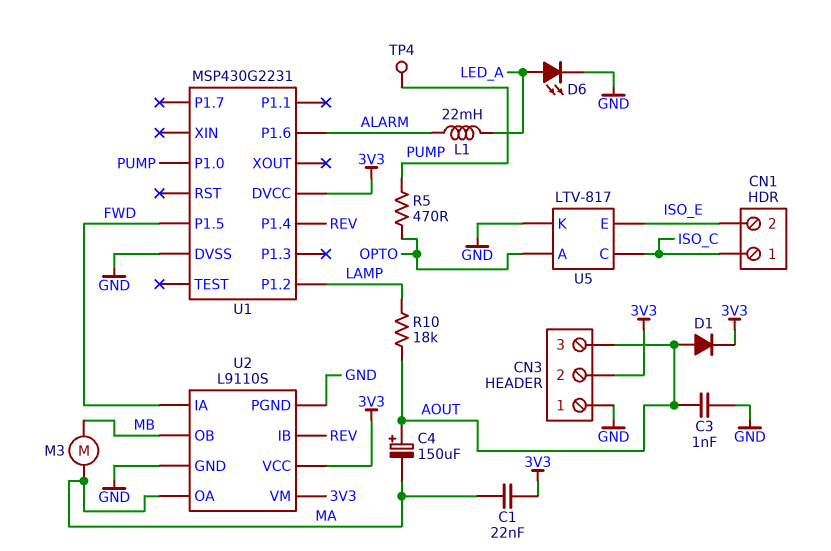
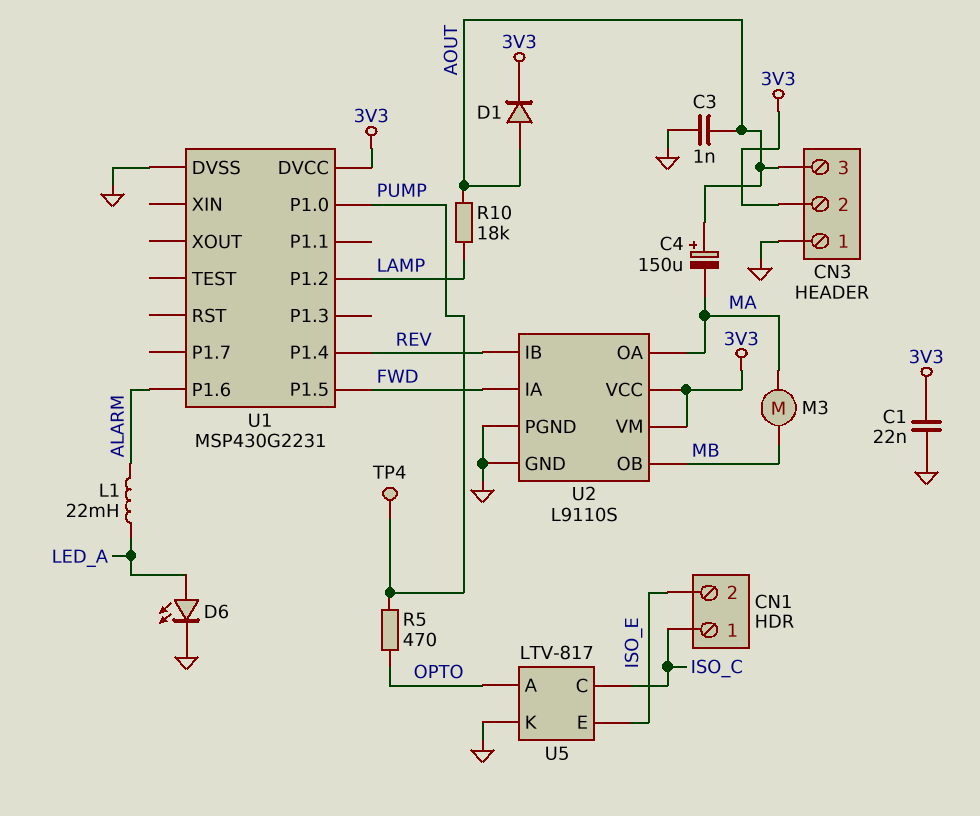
C1: 22nF (3V3, MA) -> 22nF (3V3, GND)

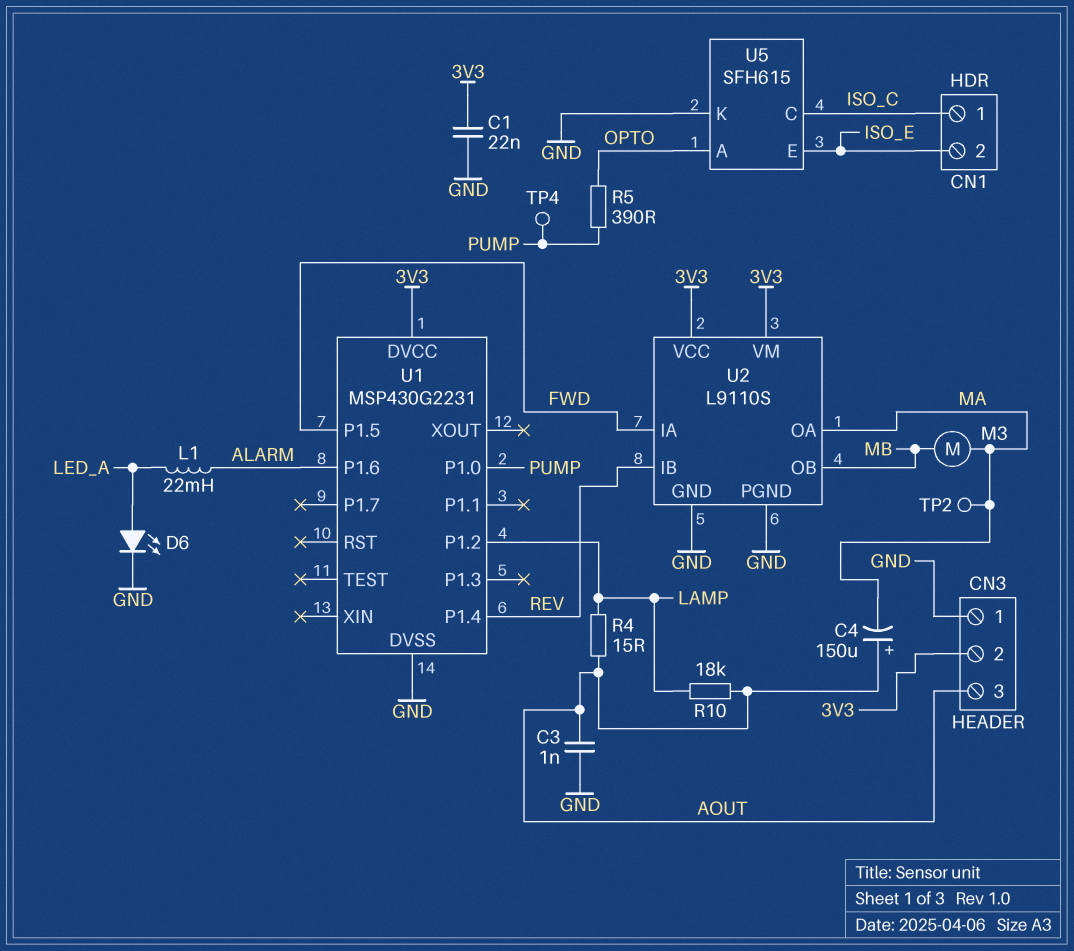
D1: diode (A AOUT, K 3V3) -> none
R4: none -> 15 (AOUT, LAMP)
R5: 470 (OPTO, PUMP) -> 390 (OPTO, PUMP)
TP2: none -> test point (MA)
U5: LTV-817 -> SFH615

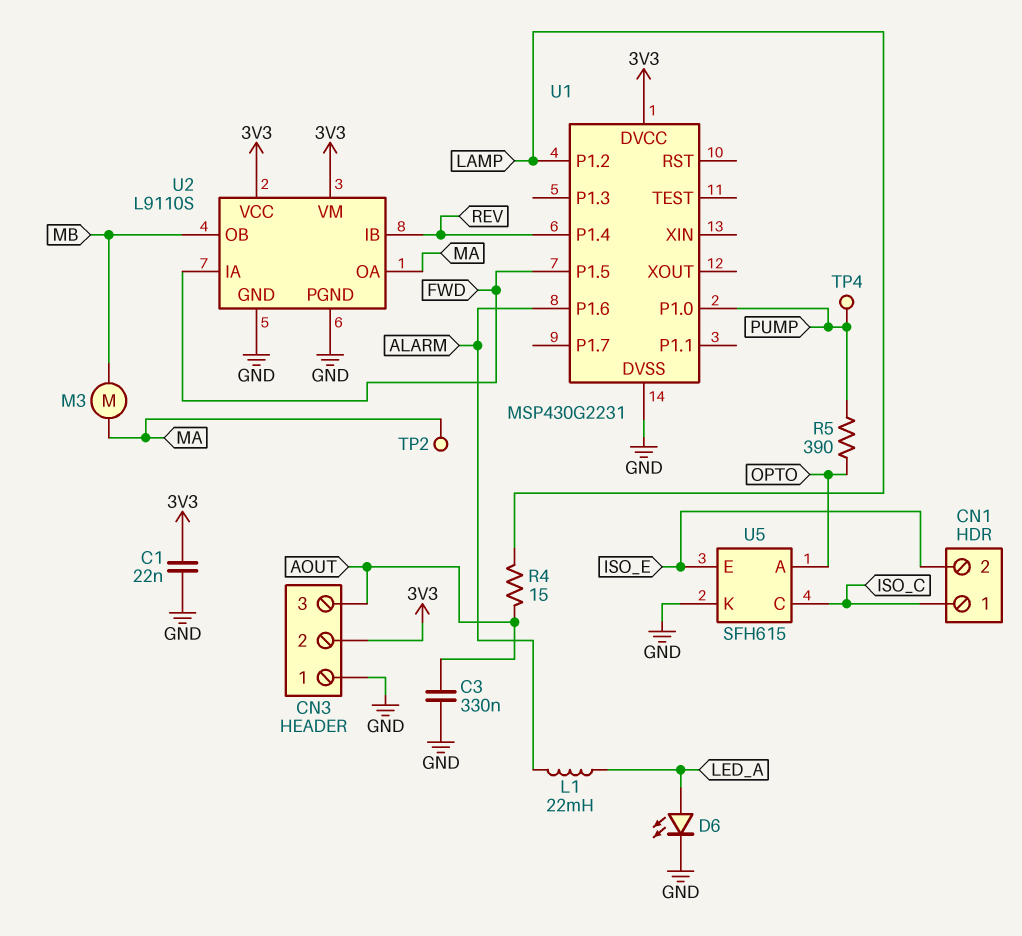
C3: 1nF (AOUT, GND) -> 330nF (AOUT, GND)
C4: 150uF (plus AOUT, minus MA) -> none
R10: 18k (AOUT, LAMP) -> none

